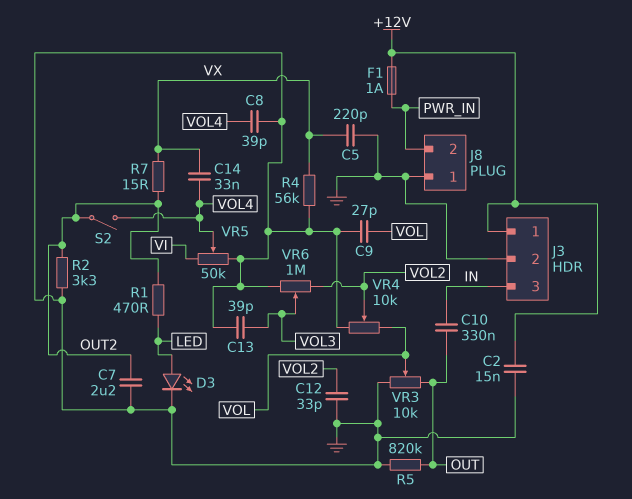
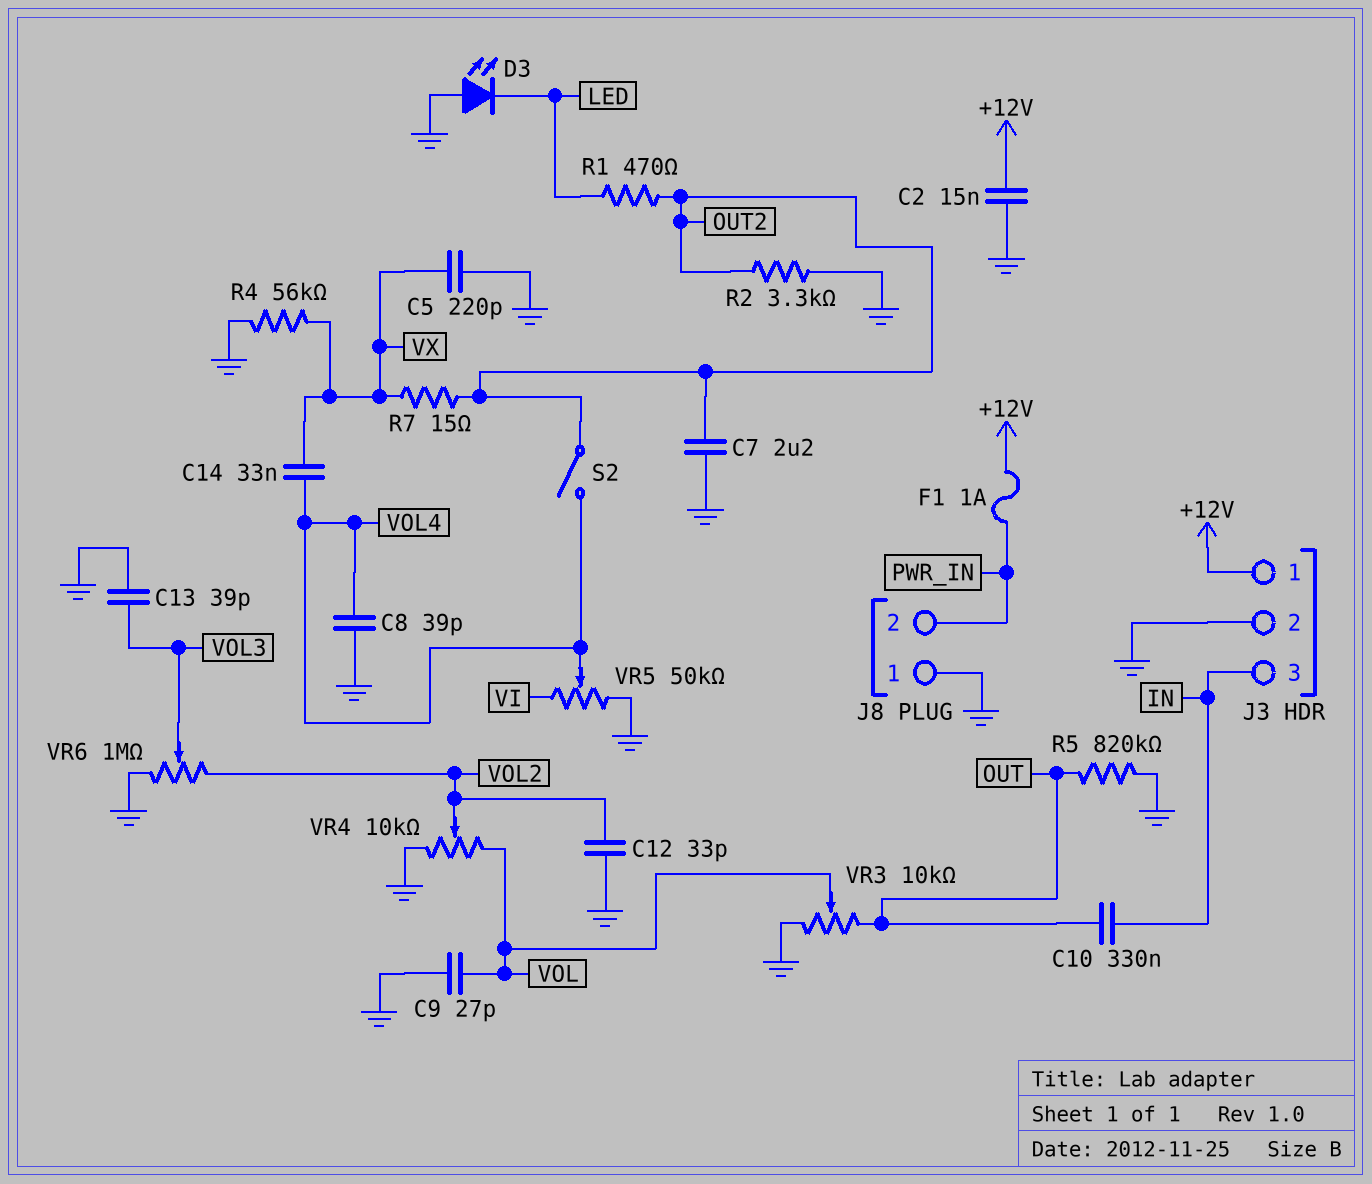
D3: LED (A LED, K GND) -> LED (A GND, K LED)

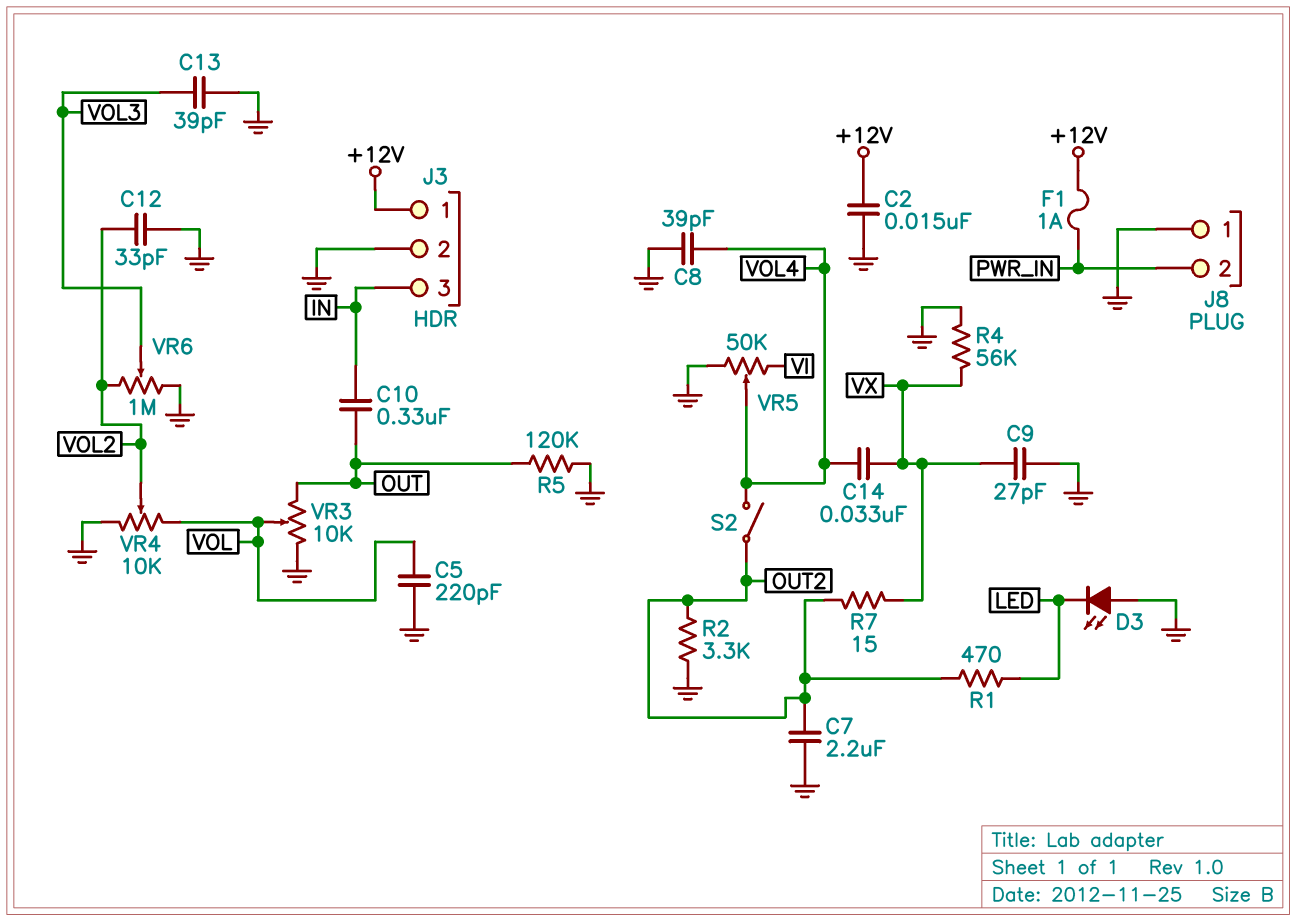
C5: 220pF (GND, VX) -> 220pF (GND, VOL)
C9: 27pF (GND, VOL) -> 27pF (GND, VX)
R5: 820k (GND, OUT) -> 120k (GND, OUT)

